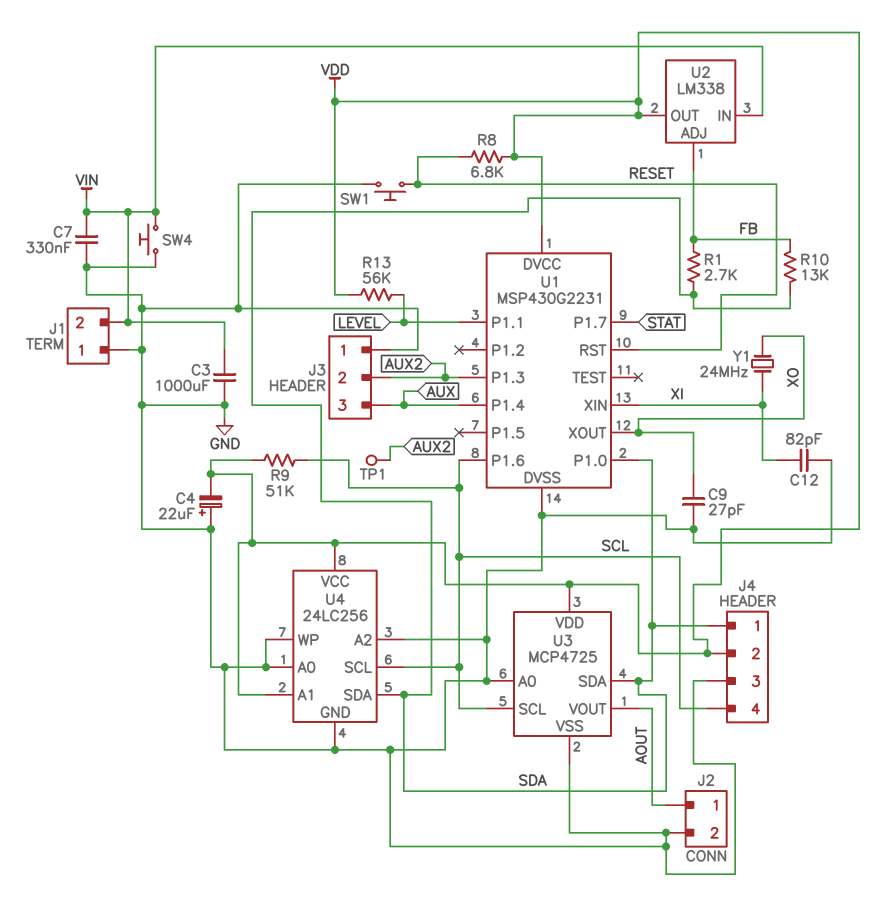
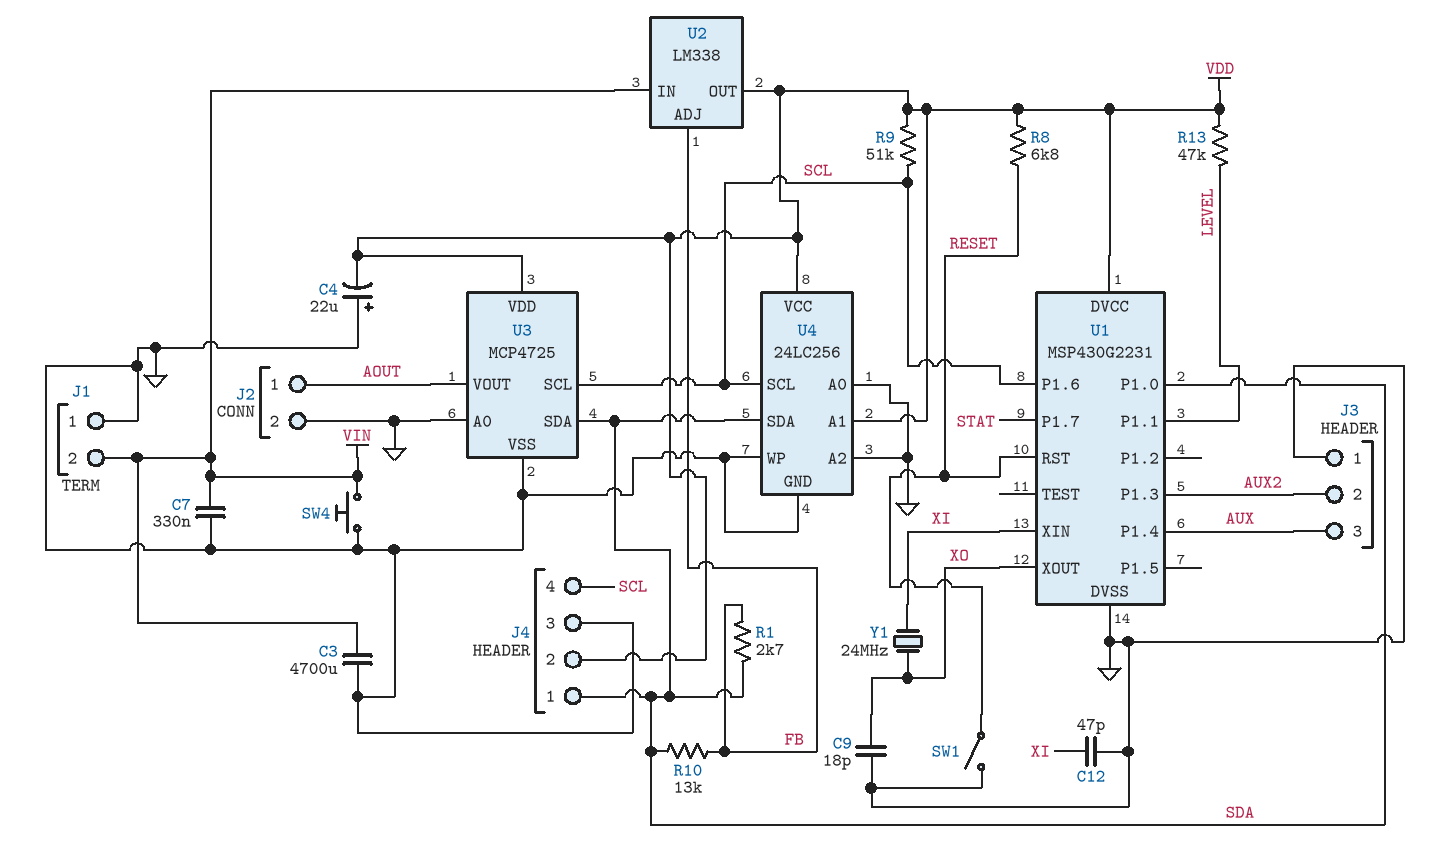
C3: 1000uF (GND, VIN) -> 4700uF (GND, VIN)
C9: 27pF (GND, XO) -> 18pF (GND, XO)
C12: 82pF (GND, XI) -> 47pF (GND, XI)
R13: 56k (LEVEL, VDD) -> 47k (LEVEL, VDD)
SW1: button (GND, RESET) -> switch (GND, RESET)
TP1: test point (AUX2) -> none

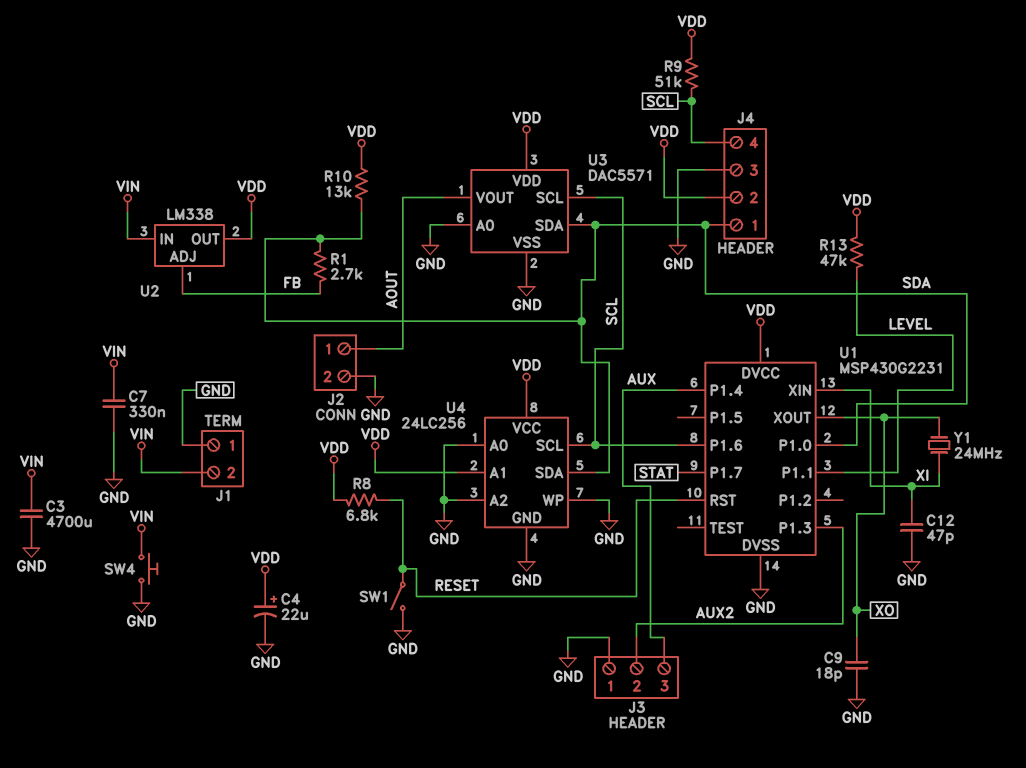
C4: 22uF (plus GND, minus VDD) -> 22uF (plus VDD, minus GND)
R10: 13k (FB, SDA) -> 13k (SDA, VDD)
U3: MCP4725 -> DAC5571

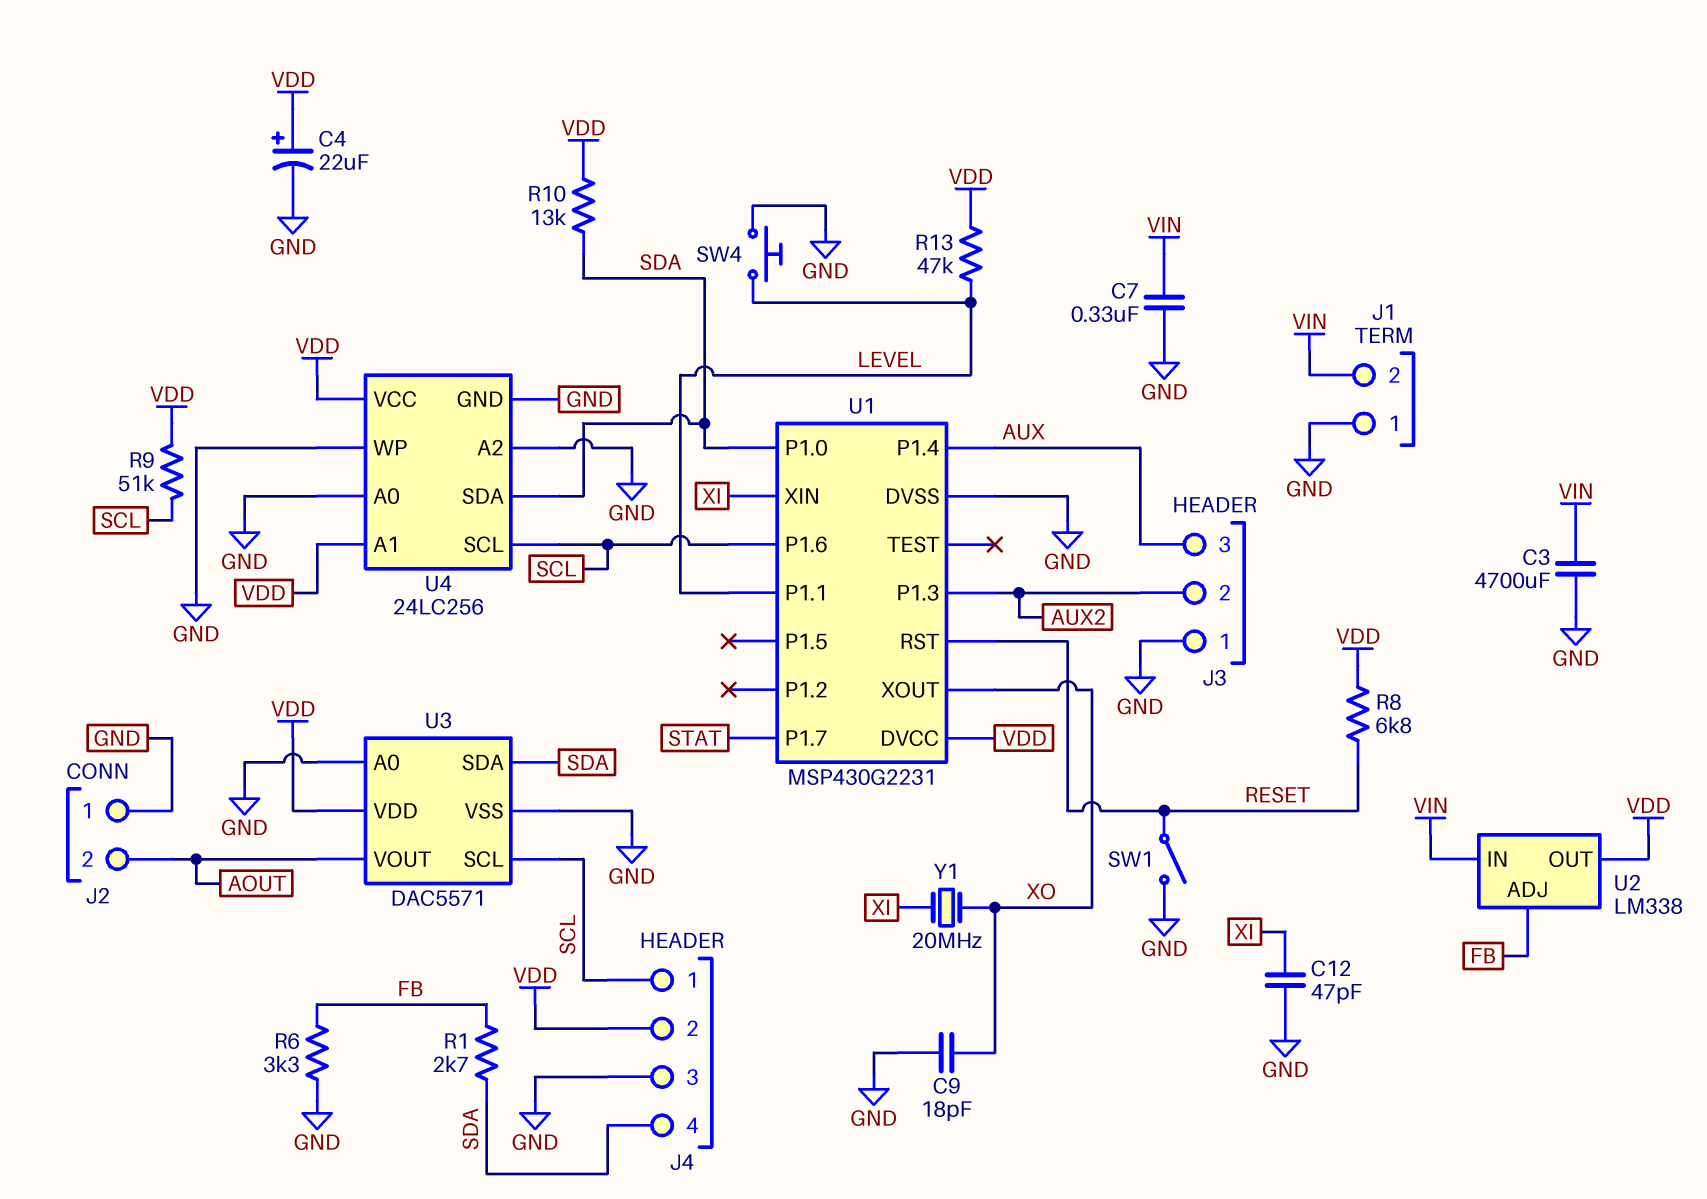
J2 pin 1: AOUT -> GND
J2 pin 2: GND -> AOUT
J4 pin 1: SDA -> SCL
J4 pin 4: SCL -> SDA
R6: none -> 3.3k (FB, GND)
SW4: button (GND, VIN) -> button (GND, LEVEL)
Y1: 24MHz (XI, XO) -> 20MHz (XI, XO)

